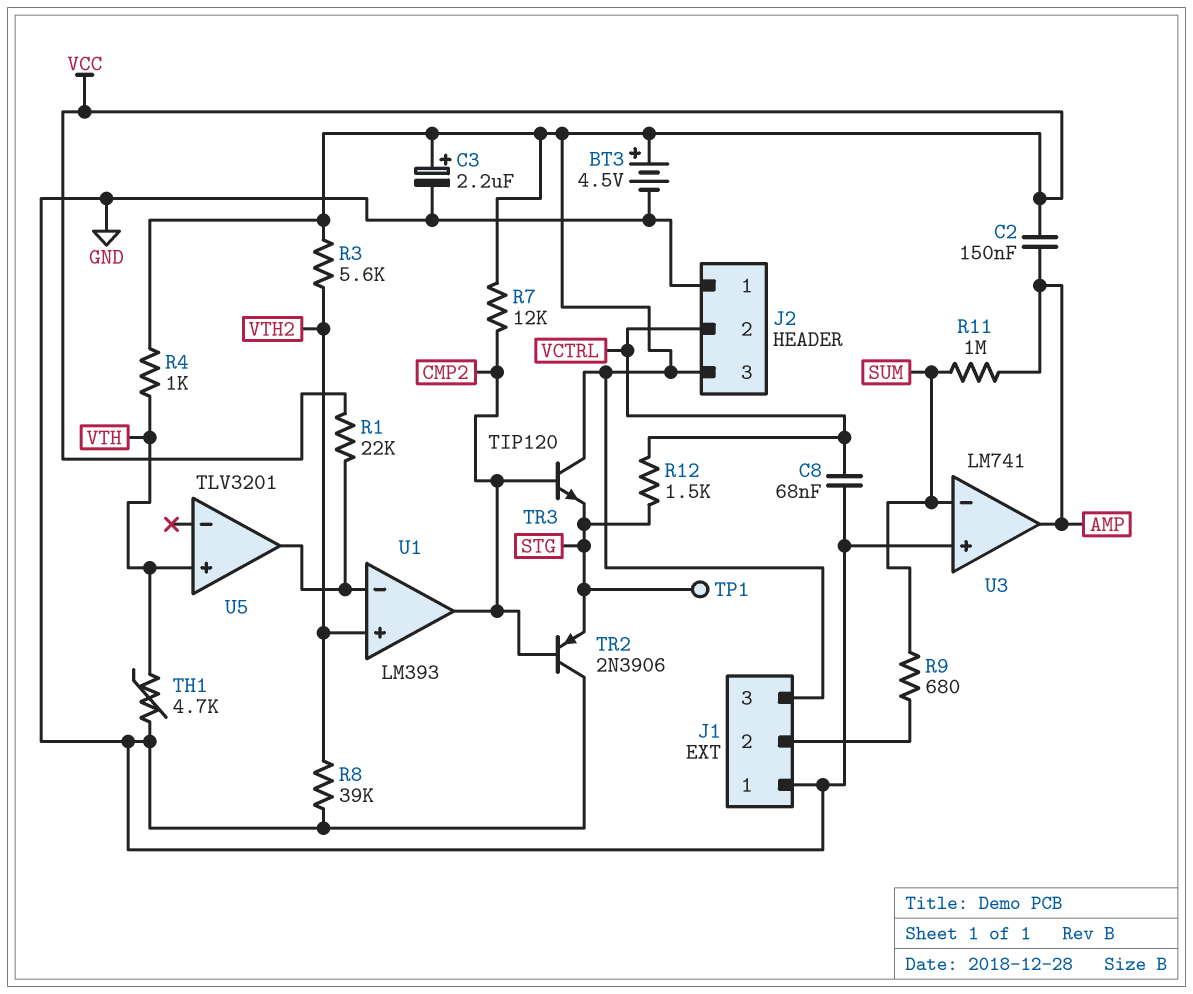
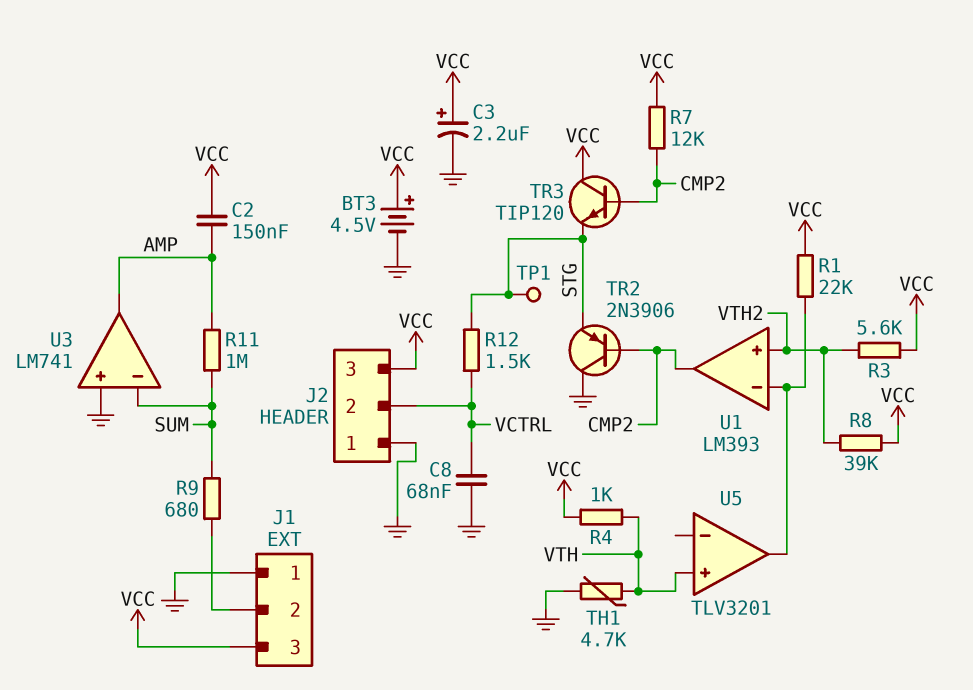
R8: 39k (GND, VTH2) -> 39k (VCC, VTH2)

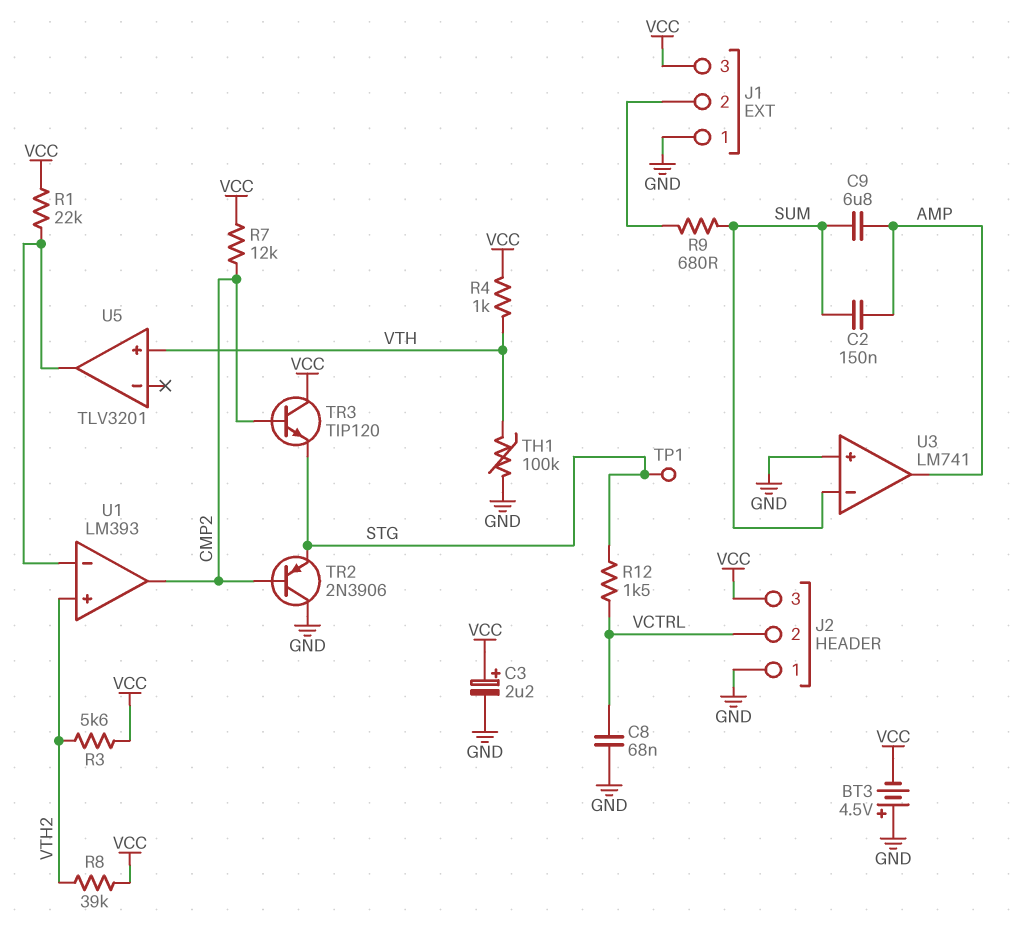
BT3: 4.5V (plus VCC, minus GND) -> 4.5V (plus GND, minus VCC)
C2: 150nF (AMP, VCC) -> 150nF (AMP, SUM)
C9: none -> 6.8uF (AMP, SUM)
R11: 1M (AMP, SUM) -> none
TH1: 4.7k (GND, VTH) -> 100k (GND, VTH)

